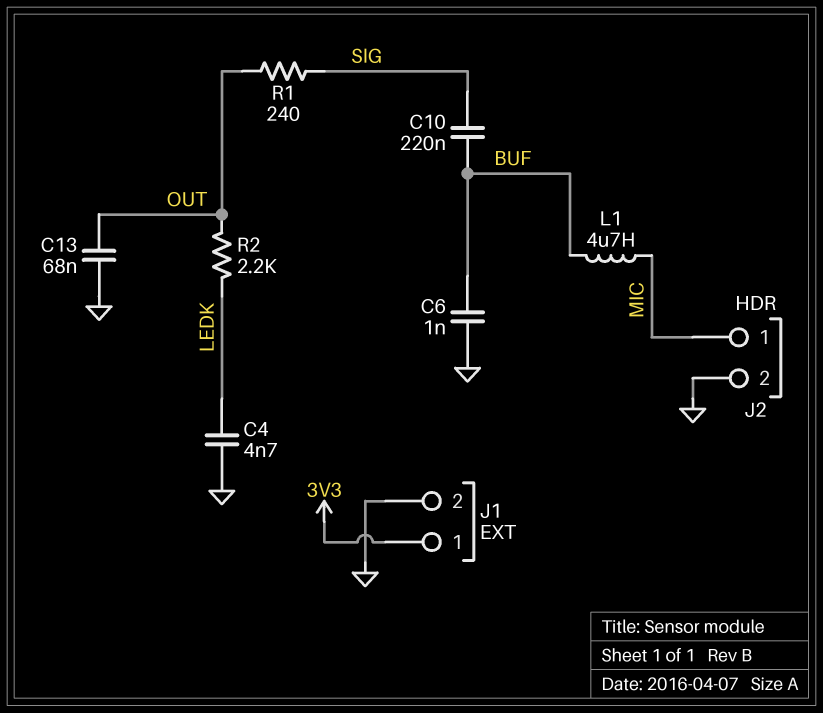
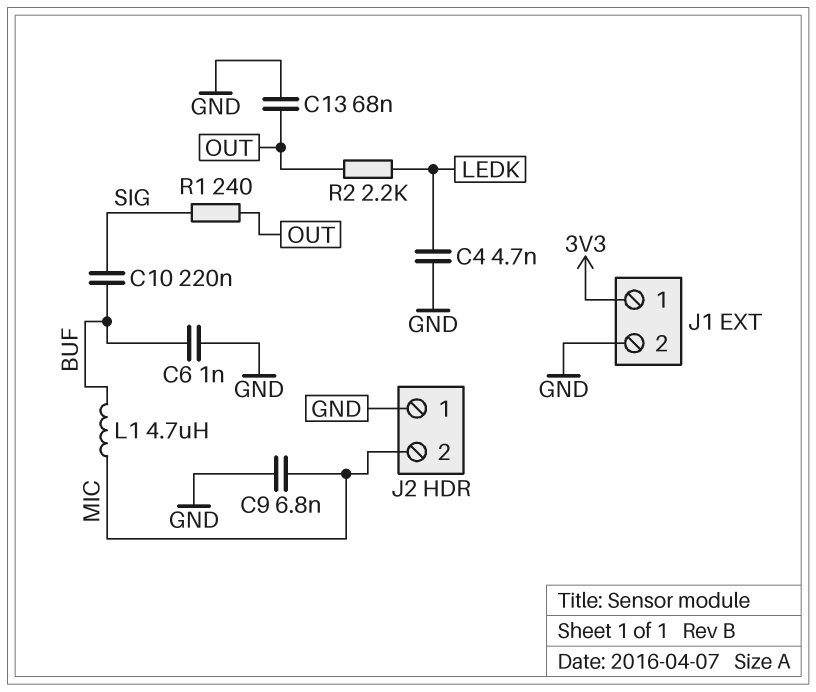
C9: none -> 6.8nF (GND, MIC)
J2 pin 1: MIC -> GND
J2 pin 2: GND -> MIC

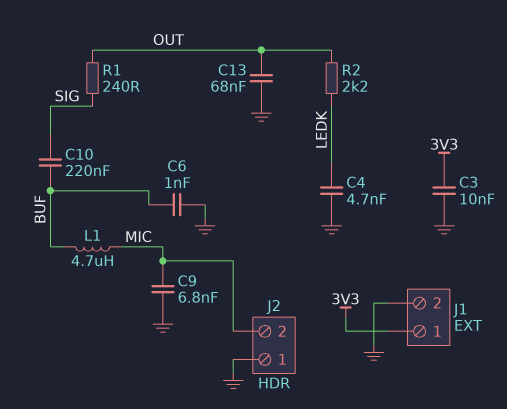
C3: none -> 10nF (3V3, GND)

